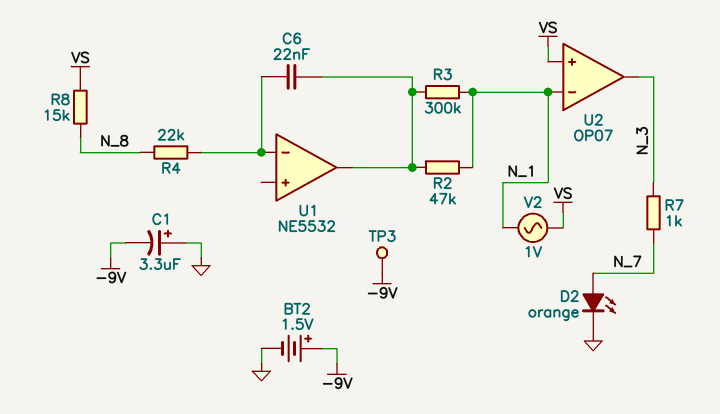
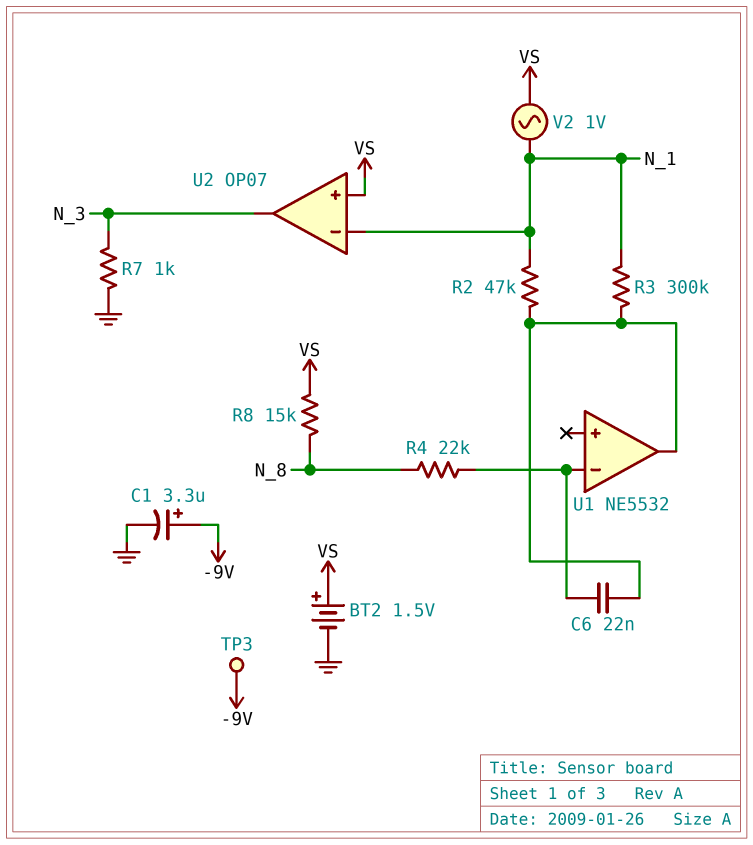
BT2: 1.5V (plus -9V, minus GND) -> 1.5V (plus VS, minus GND)
C1: 3.3uF (plus GND, minus -9V) -> 3.3uF (plus -9V, minus GND)
D2: LED orange (A N_7, K GND) -> none
R7: 1k (N_3, N_7) -> 1k (GND, N_3)

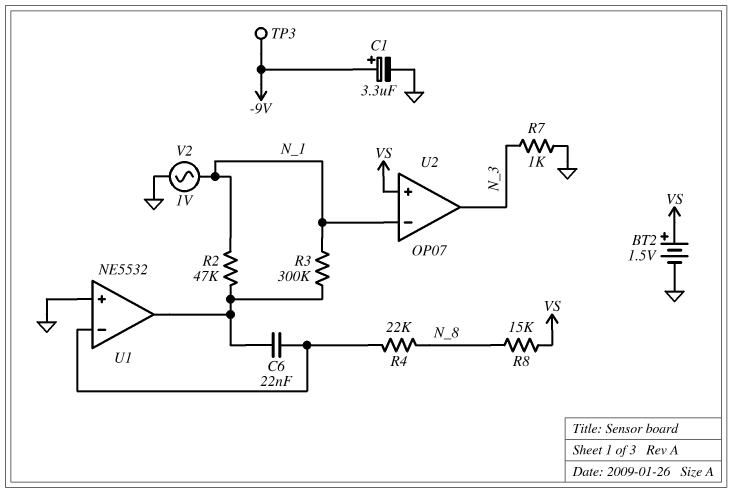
U1 pin in+: none -> GND
V2: AC 1V (N_1, VS) -> AC 1V (GND, N_1)

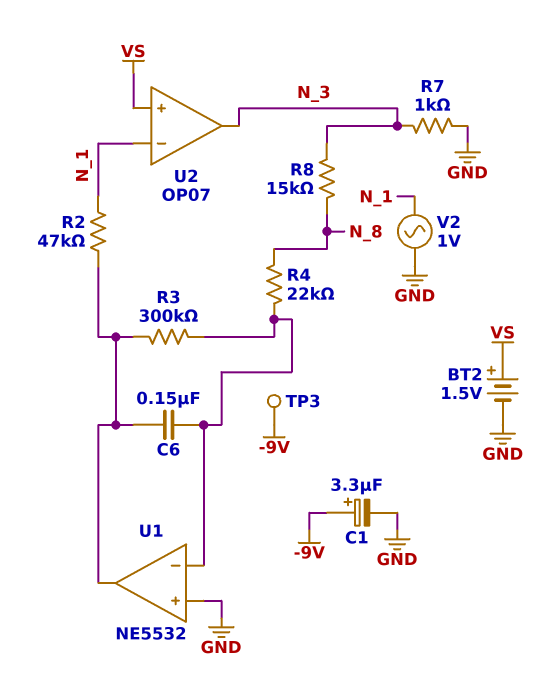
C6: 22nF (U1/in-, U1/out) -> 150nF (U1/in-, U1/out)
R3: 300k (N_1, U1/out) -> 300k (U1/in-, U1/out)
R8: 15k (N_8, VS) -> 15k (N_3, N_8)

